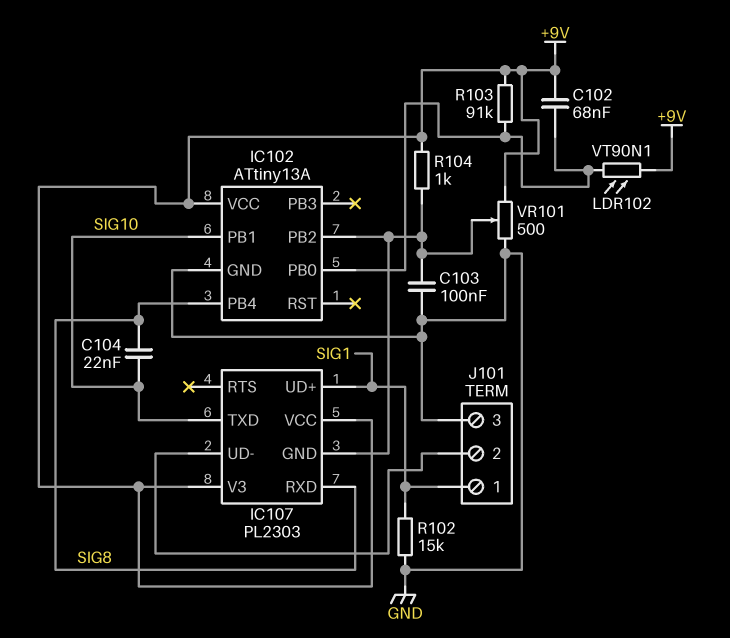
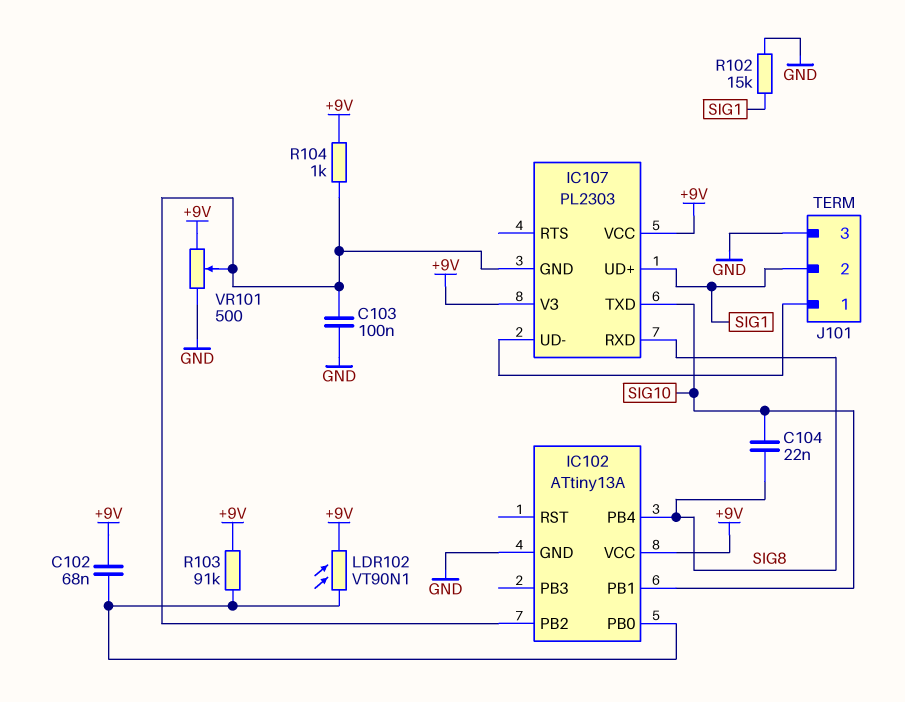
J101 pin 1: SIG1 -> IC107/UD-
J101 pin 2: IC107/UD- -> SIG1

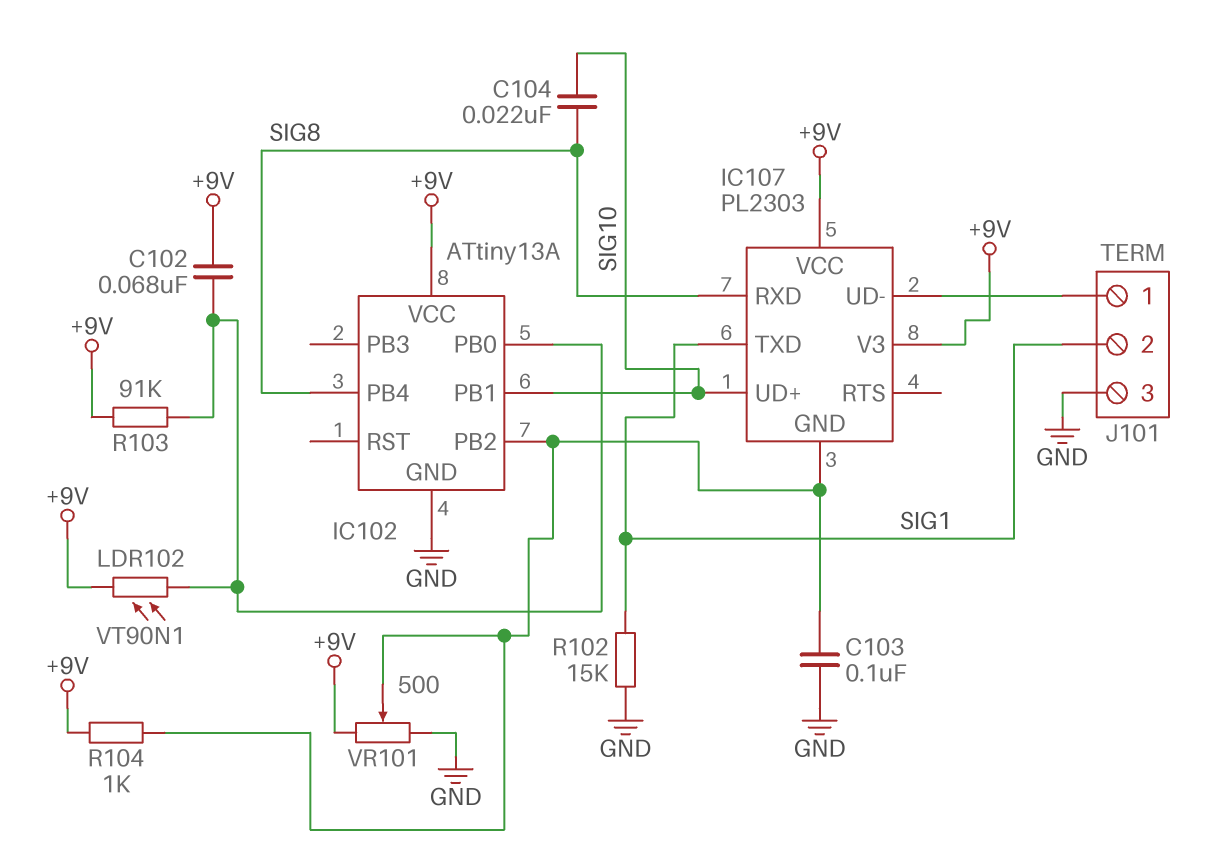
IC107 pin TXD: SIG10 -> SIG1
IC107 pin UD+: SIG1 -> SIG10

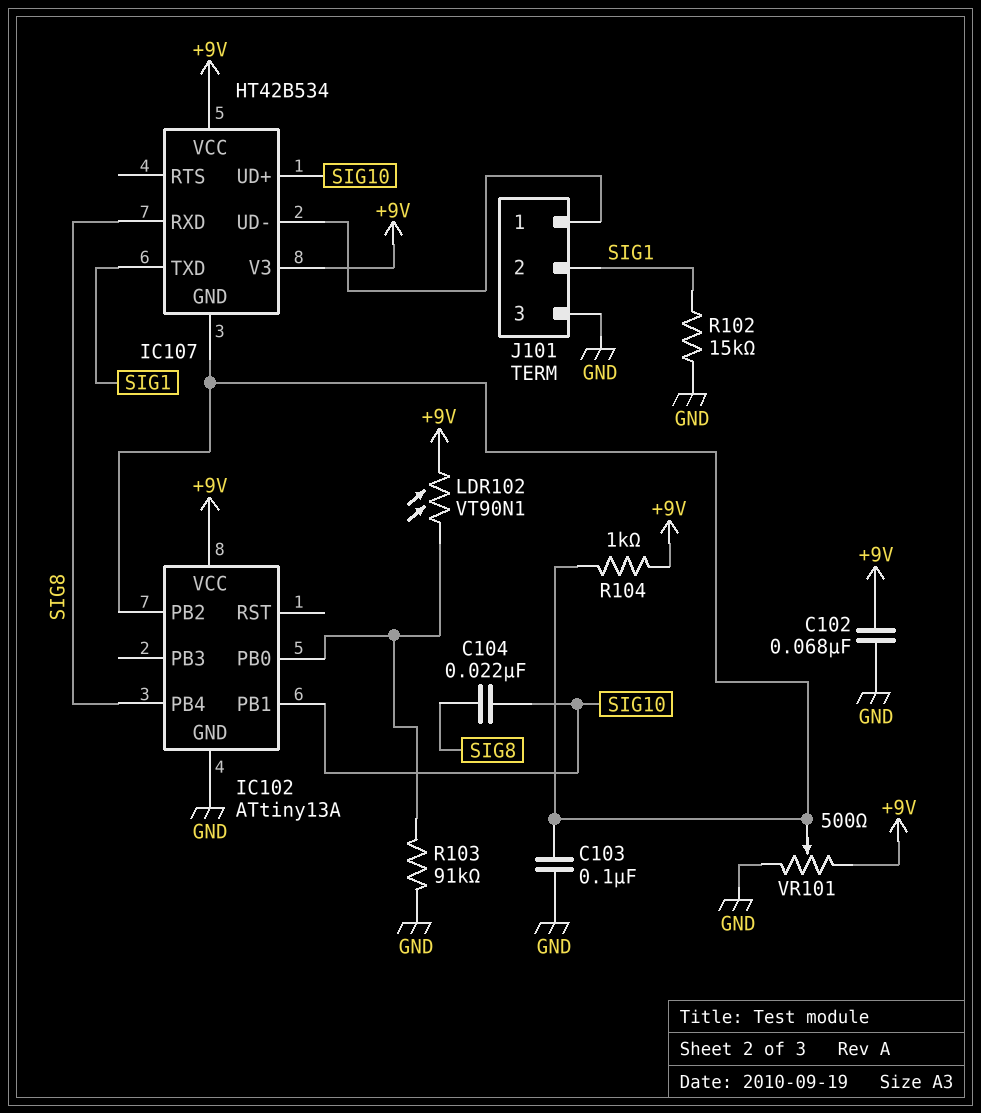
C102: 68nF (+9V, IC102/PB0) -> 68nF (+9V, GND)
IC107: PL2303 -> HT42B534
R103: 91k (+9V, IC102/PB0) -> 91k (GND, IC102/PB0)

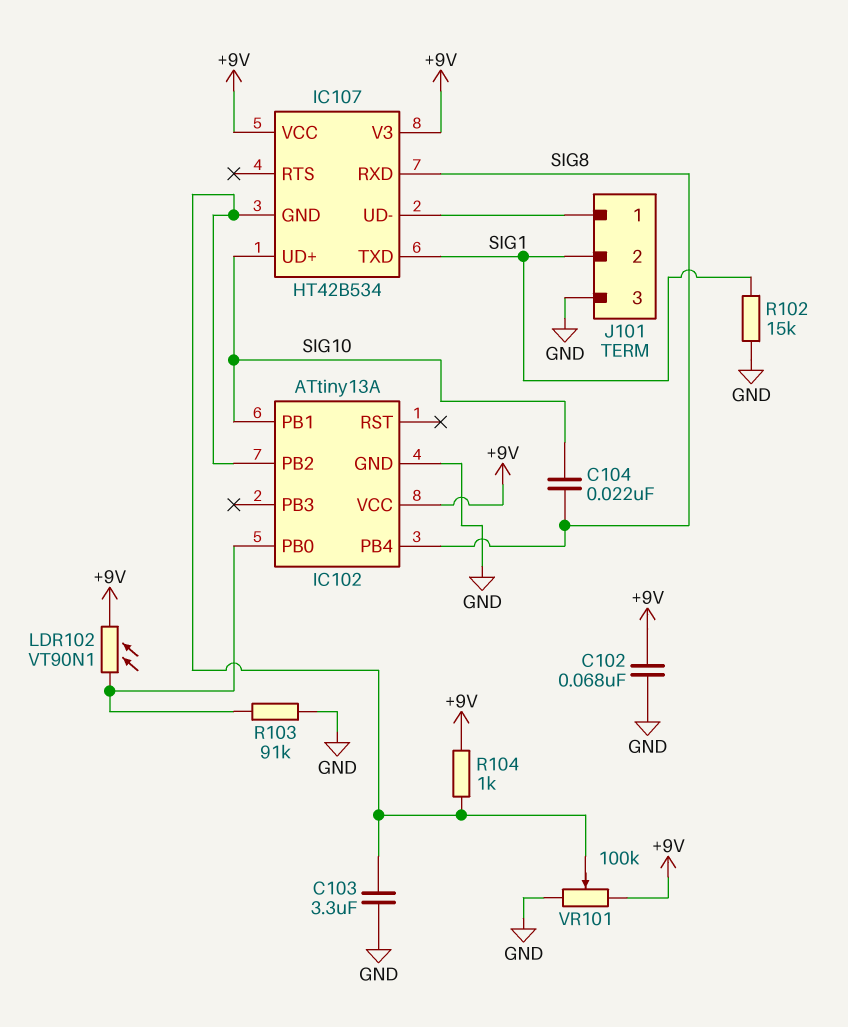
C103: 100nF (GND, IC102/PB2) -> 3.3uF (GND, IC102/PB2)
VR101: 500 (+9V, GND, wiper IC102/PB2) -> 100k (+9V, GND, wiper IC102/PB2)

